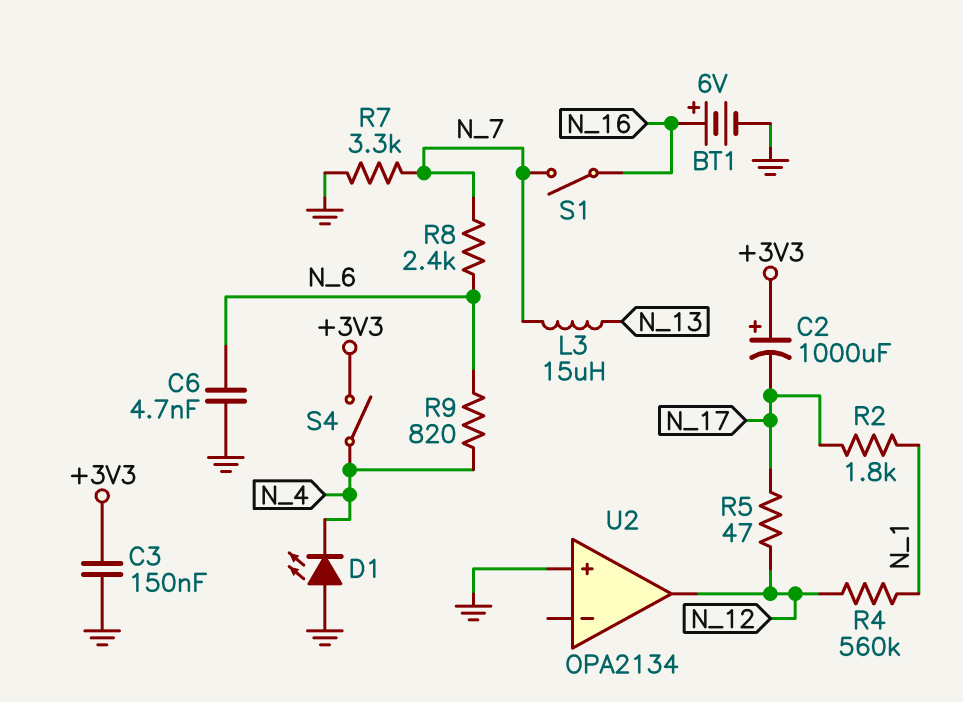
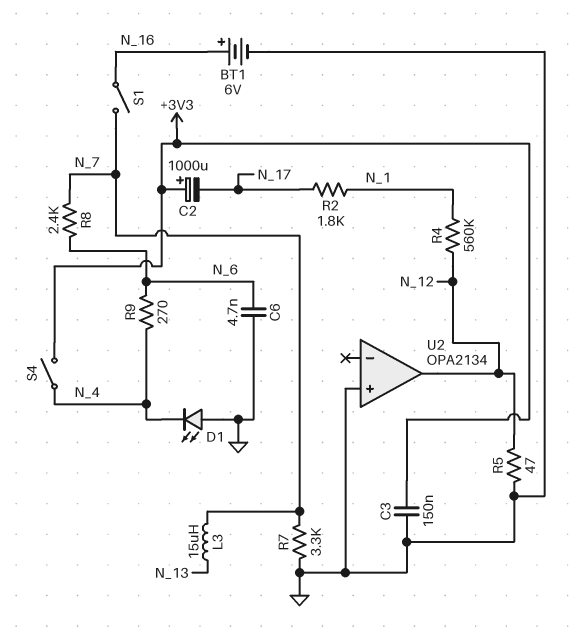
R5: 47 (N_12, N_17) -> 47 (GND, N_12)
R9: 820 (N_4, N_6) -> 270 (N_4, N_6)

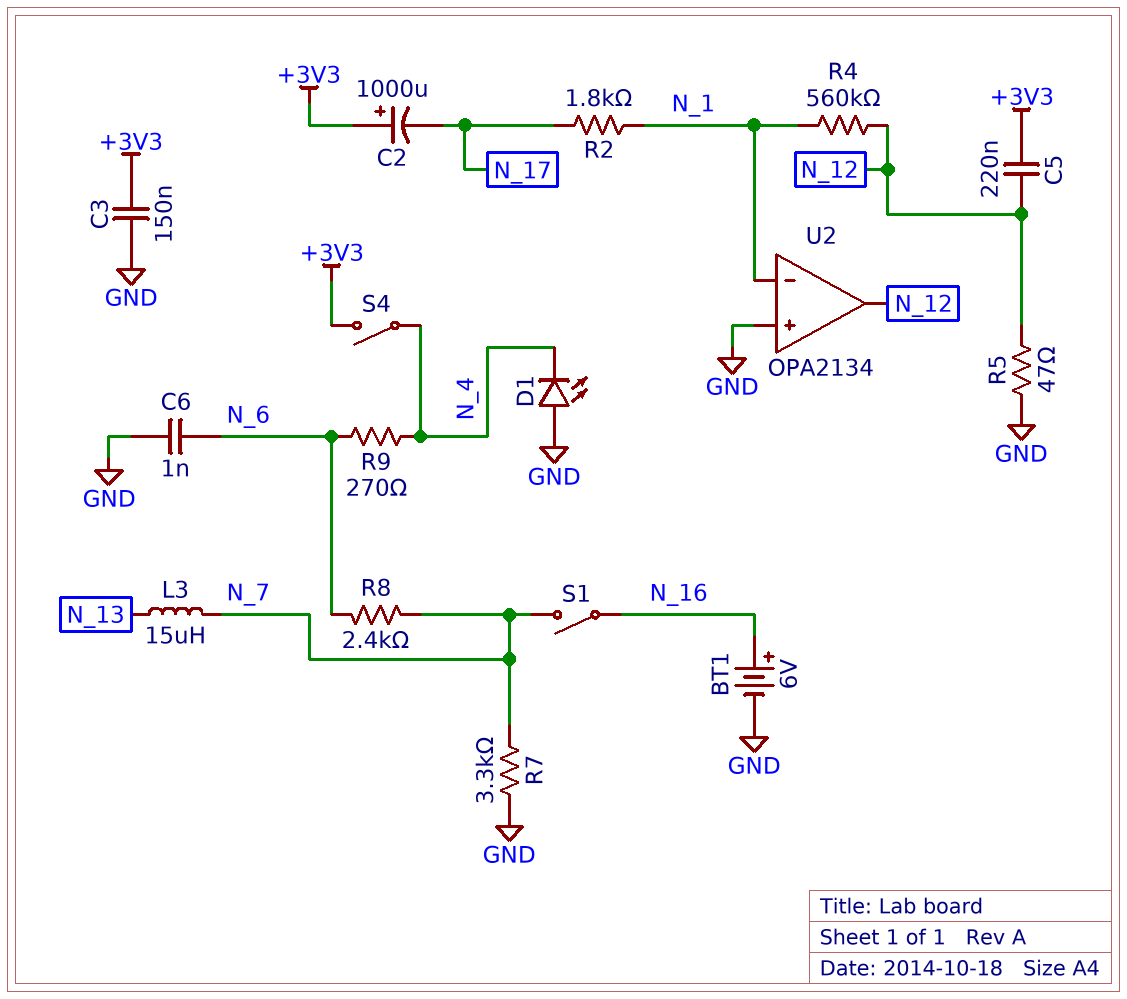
C5: none -> 220nF (+3V3, N_12)
C6: 4.7nF (GND, N_6) -> 1nF (GND, N_6)
U2 pin in-: none -> N_1

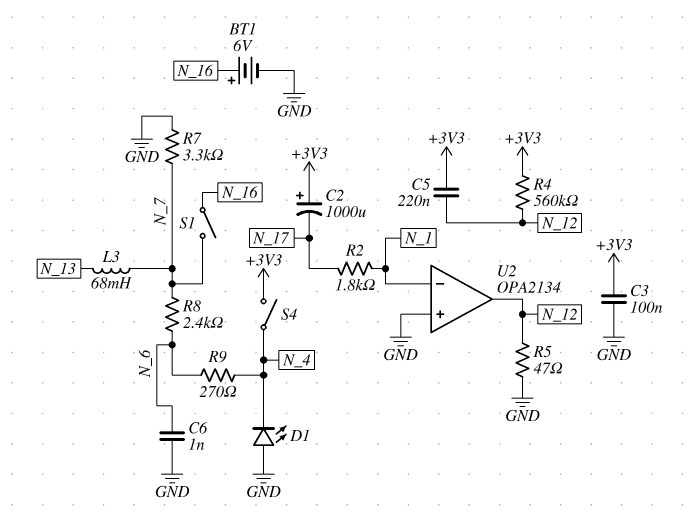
C3: 150nF (+3V3, GND) -> 100nF (+3V3, GND)
L3: 15uH (N_7, N_13) -> 68mH (N_7, N_13)
R4: 560k (N_1, N_12) -> 560k (+3V3, N_12)

